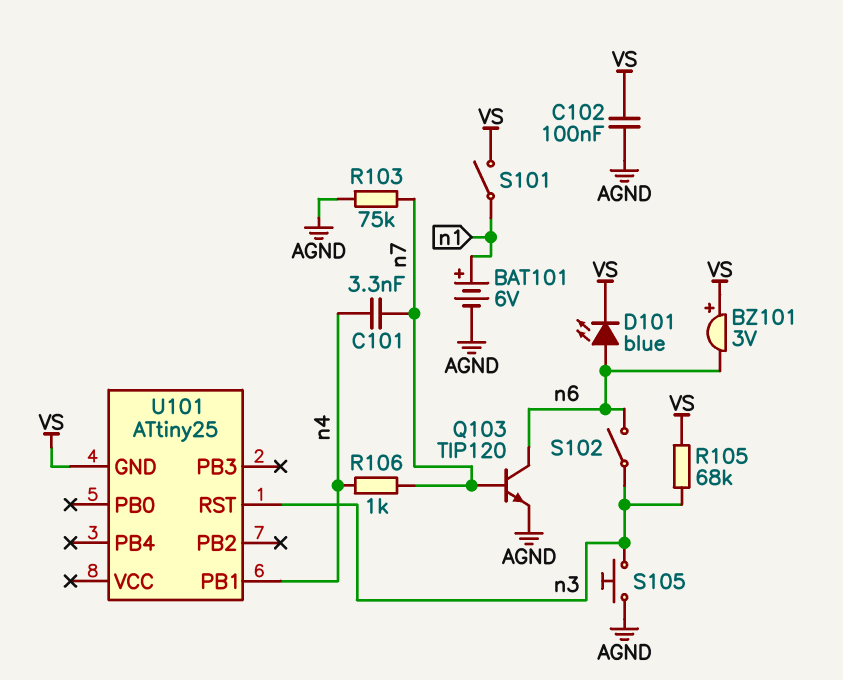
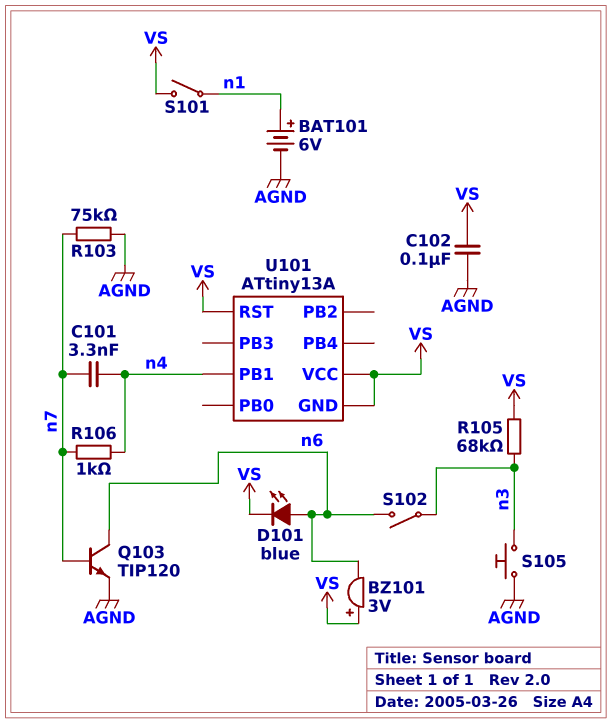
U101: ATtiny25 -> ATtiny13A
U101 pin RST: n3 -> VS
U101 pin VCC: none -> VS

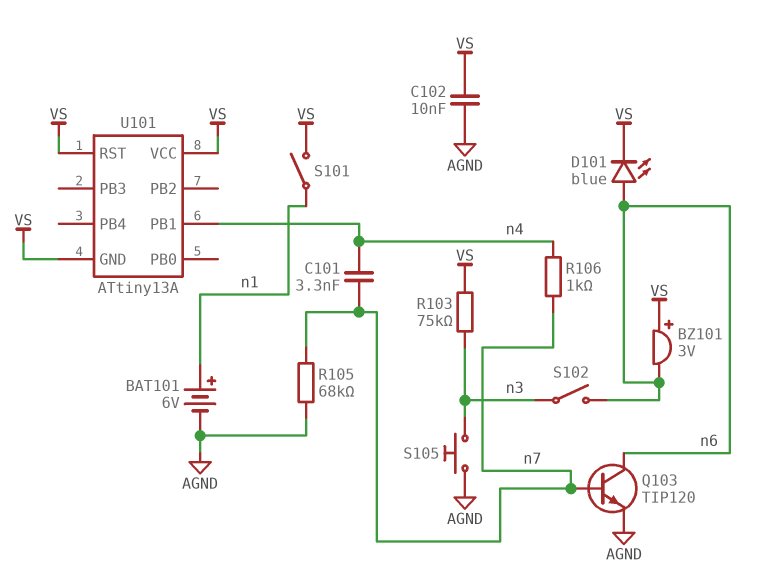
C102: 100nF (AGND, VS) -> 10nF (AGND, VS)
R103: 75k (AGND, n7) -> 75k (VS, n3)
R105: 68k (VS, n3) -> 68k (AGND, n7)

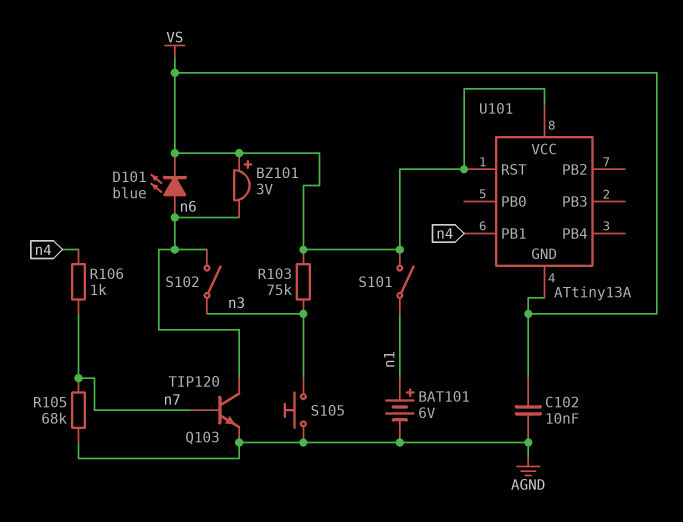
C101: 3.3nF (n4, n7) -> none

